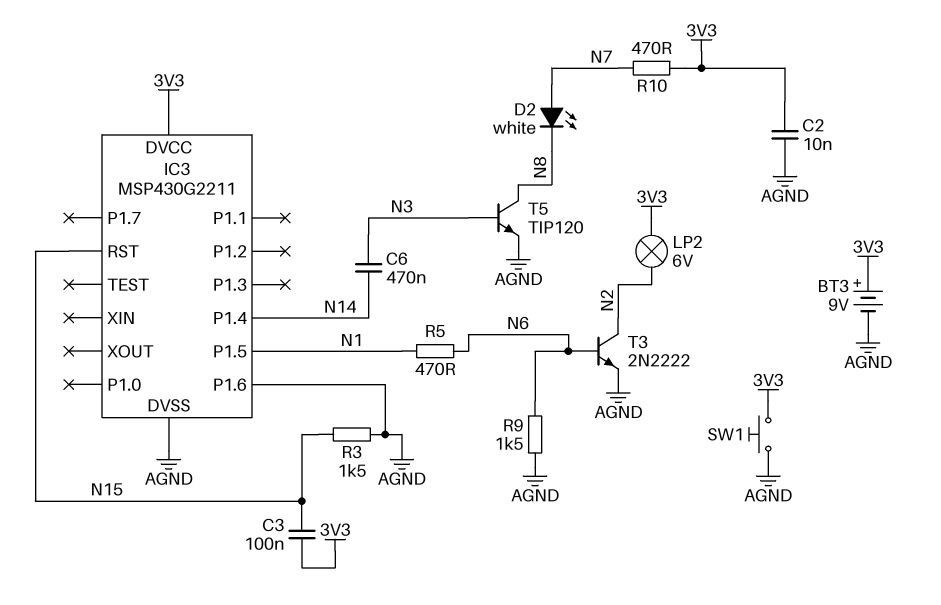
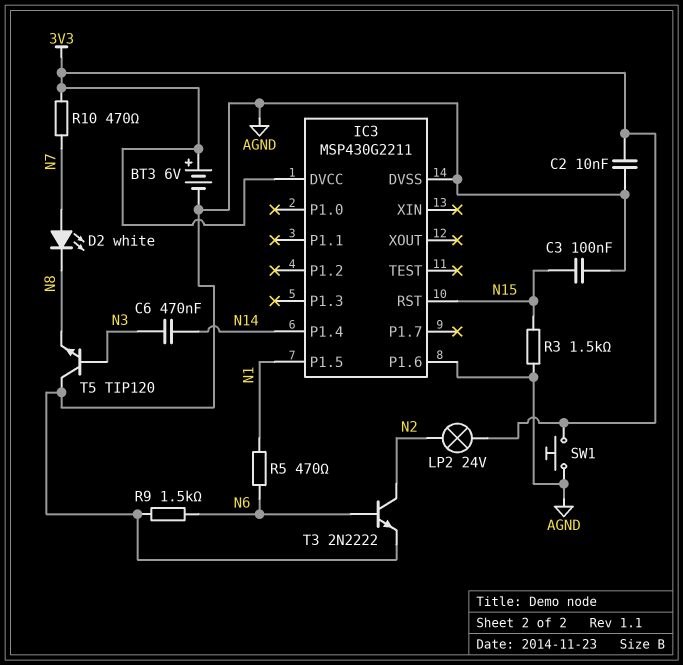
BT3: 9V (plus 3V3, minus AGND) -> 6V (plus 3V3, minus AGND)
C3: 100nF (3V3, N15) -> 100nF (AGND, N15)
LP2: lamp 6V (3V3, N2) -> lamp 24V (3V3, N2)
T5: NPN TIP120 (B N3, C N8, E AGND) -> NPN TIP120 (B N3, C AGND, E N8)

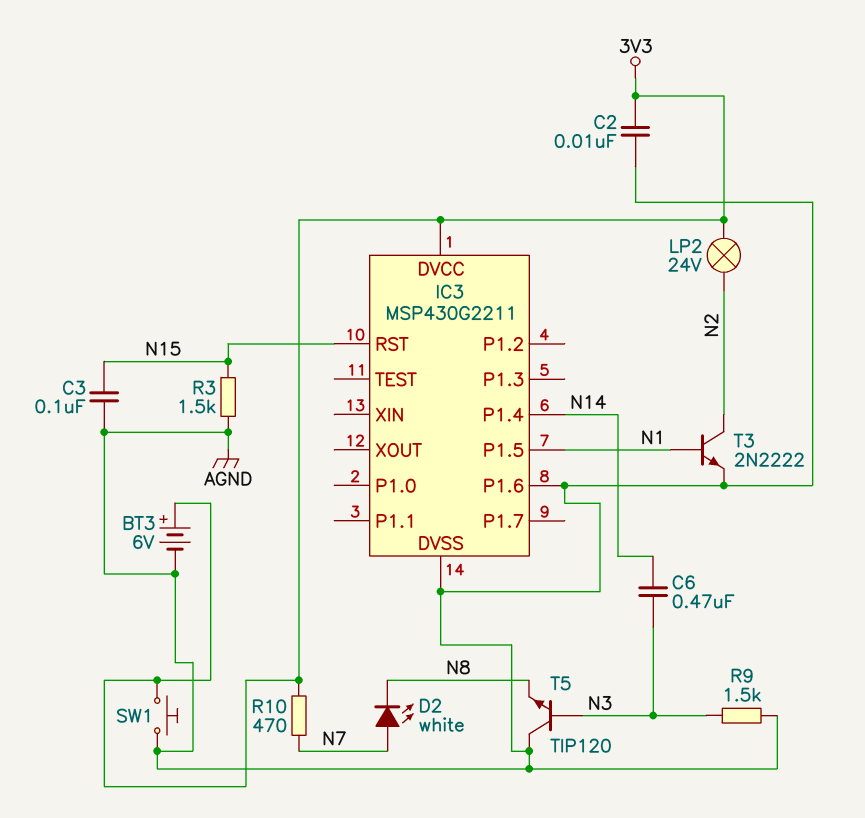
R5: 470 (N1, N6) -> none
R9: 1.5k (AGND, N6) -> 1.5k (AGND, N3)
T3: NPN 2N2222 (B N6, C N2, E AGND) -> NPN 2N2222 (B N1, C N2, E AGND)

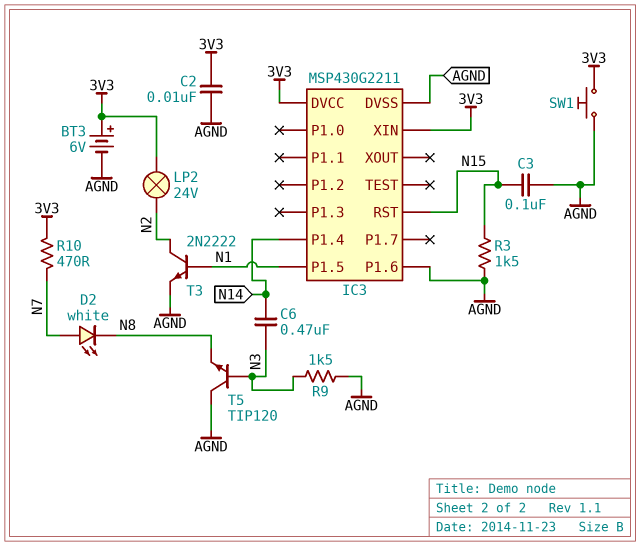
IC3 pin XIN: none -> 3V3

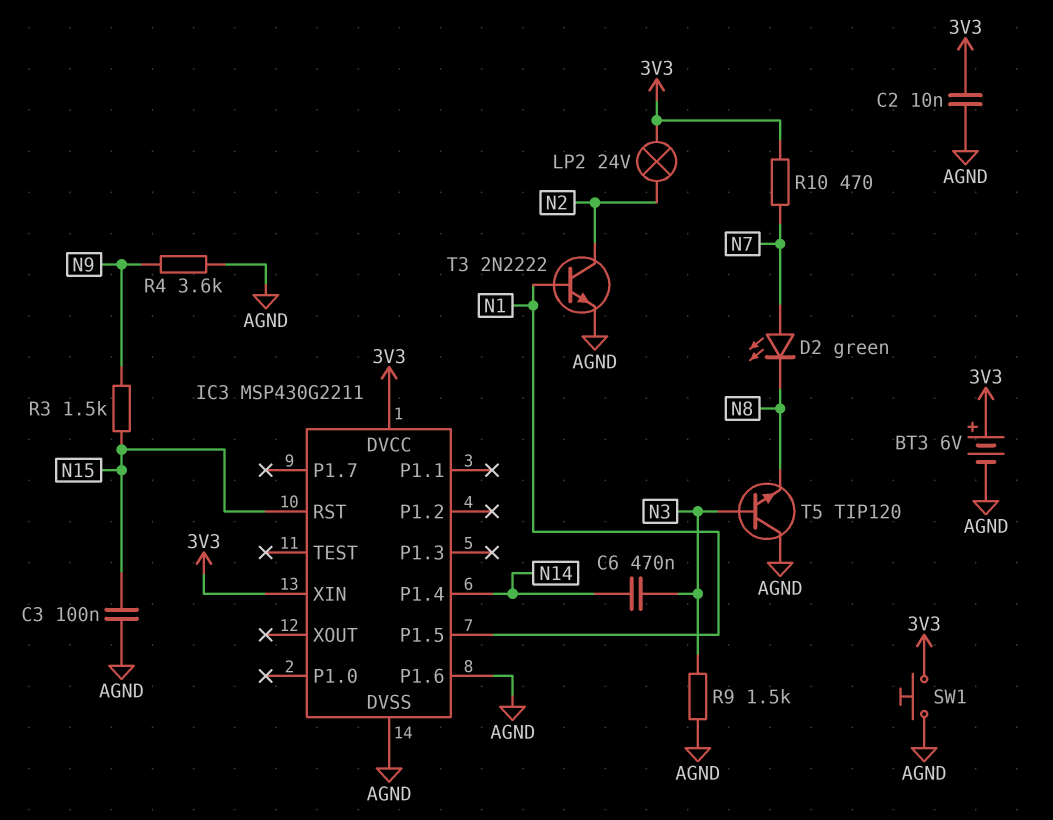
D2: LED white (A N7, K N8) -> LED green (A N7, K N8)
R3: 1.5k (AGND, N15) -> 1.5k (N9, N15)
R4: none -> 3.6k (AGND, N9)

